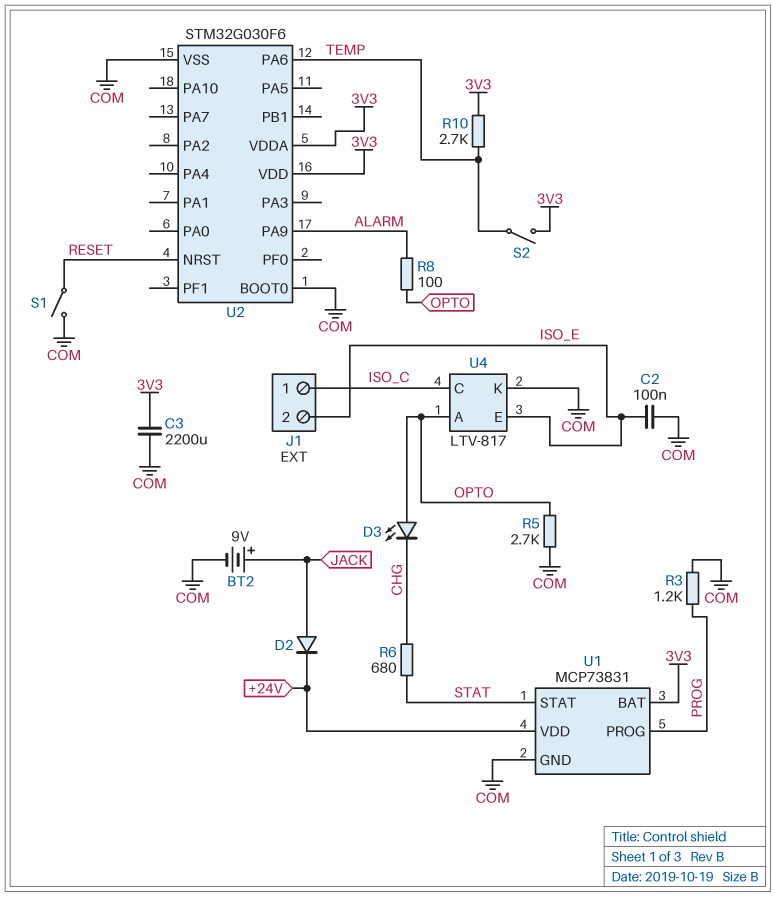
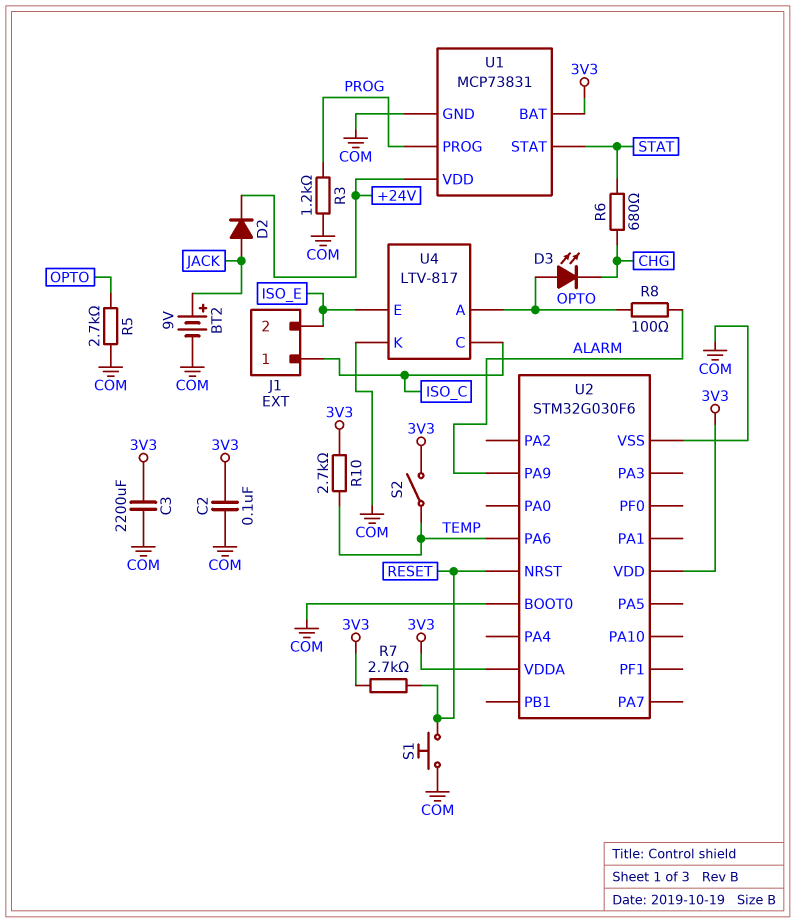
C2: 100nF (COM, ISO_E) -> 100nF (3V3, COM)
R7: none -> 2.7k (3V3, RESET)
S1: switch (COM, RESET) -> button (COM, RESET)

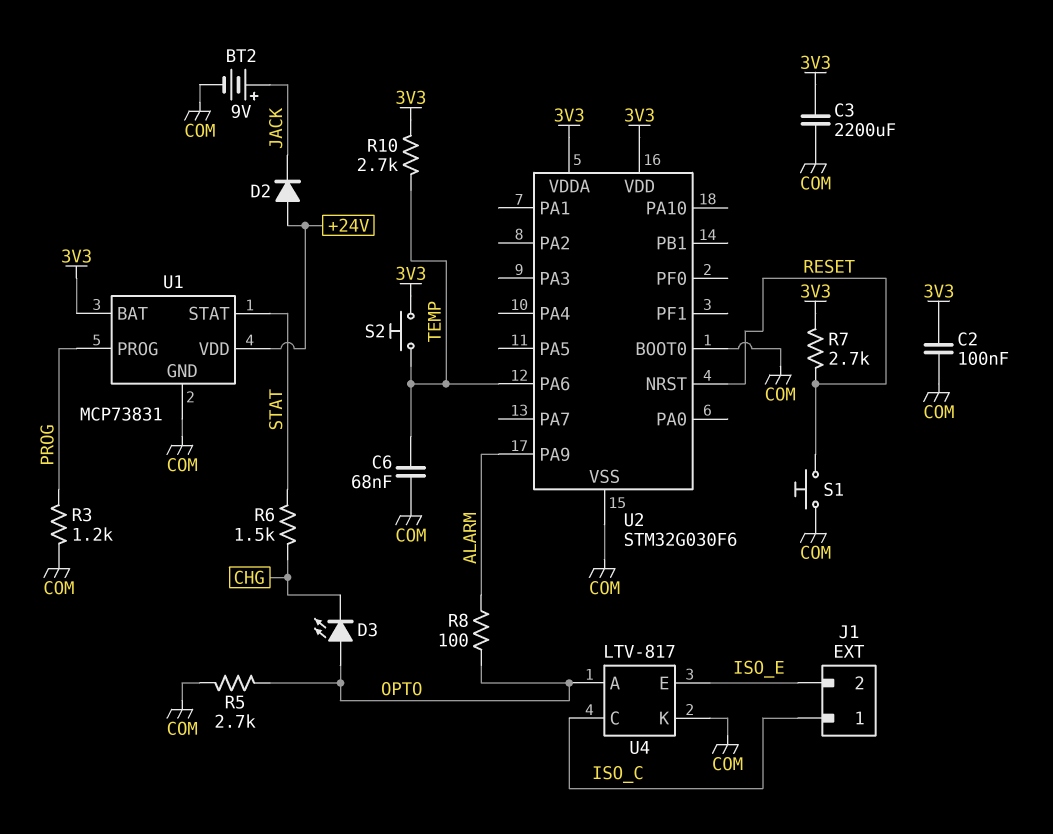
C6: none -> 68nF (COM, TEMP)
D2: diode (A JACK, K +24V) -> diode (A +24V, K JACK)
R6: 680 (CHG, STAT) -> 1.5k (CHG, STAT)
S2: switch (3V3, TEMP) -> button (3V3, TEMP)

